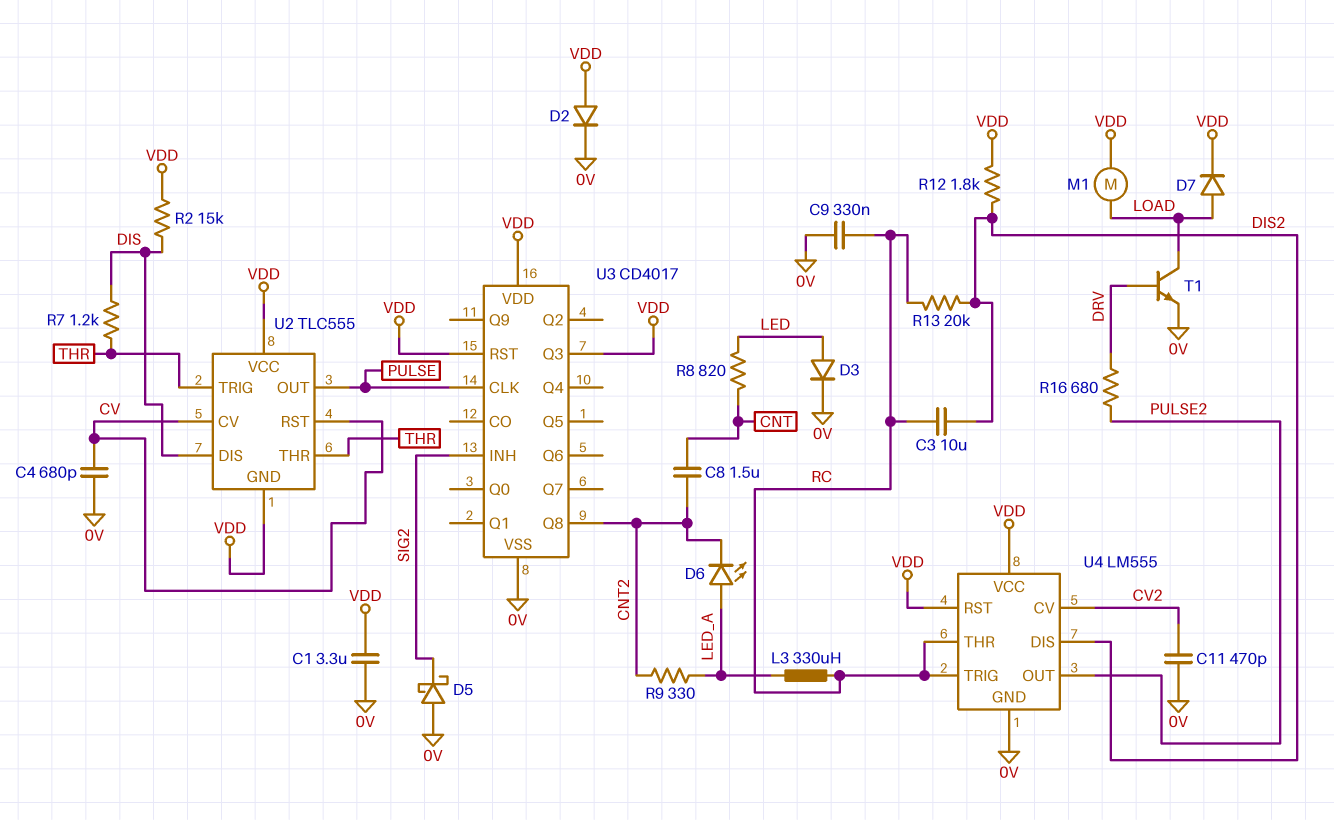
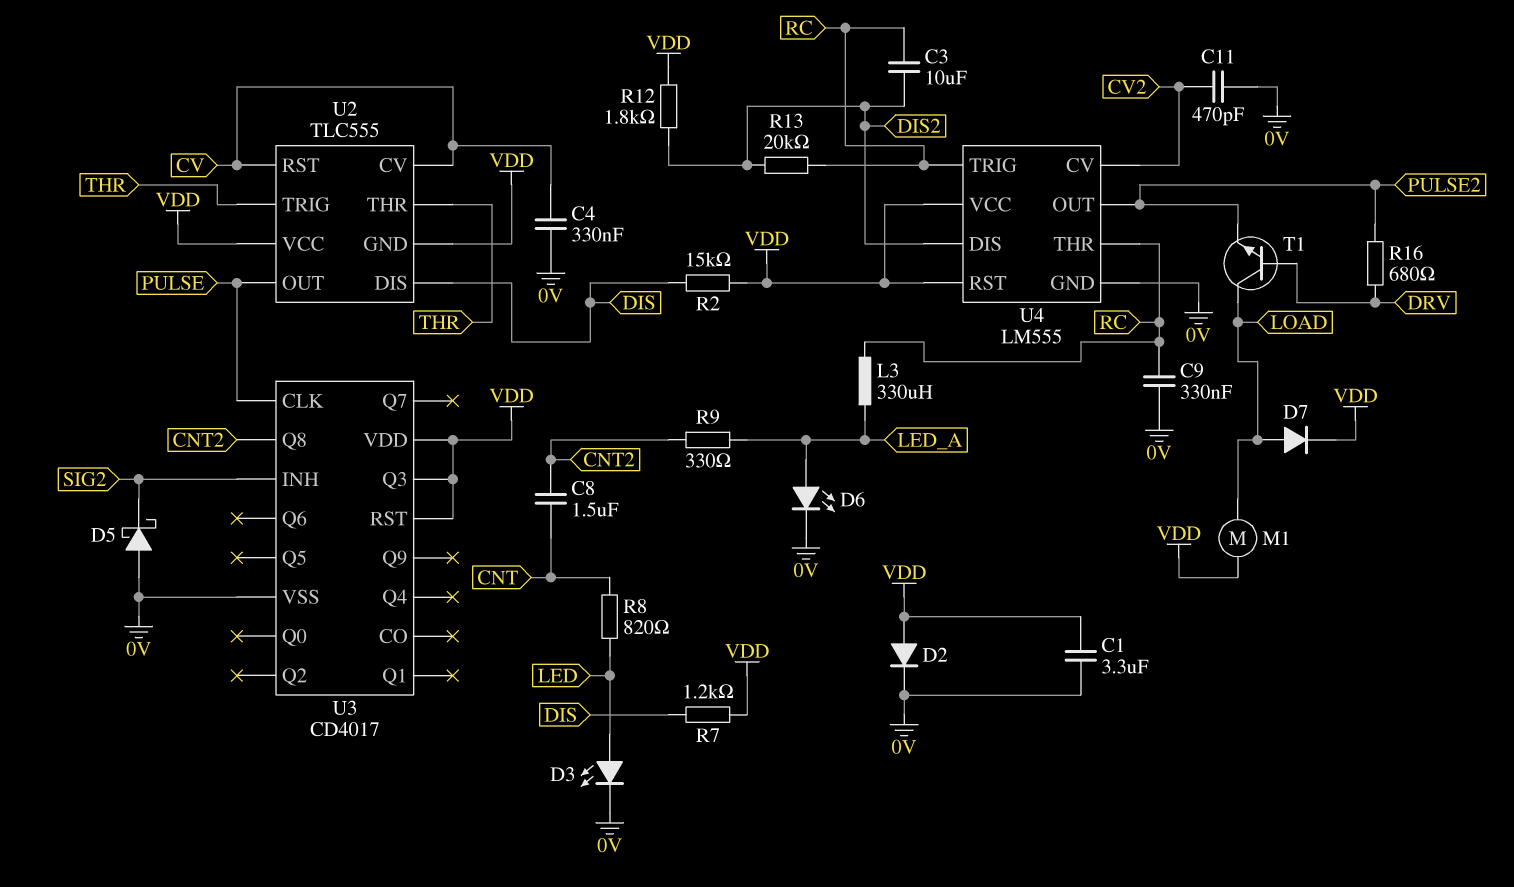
C4: 680pF (0V, CV) -> 330nF (0V, CV)
D3: diode (A LED, K 0V) -> LED (A LED, K 0V)
D6: LED (A LED_A, K CNT2) -> LED (A LED_A, K 0V)
R7: 1.2k (DIS, THR) -> 1.2k (DIS, VDD)
T1: NPN (B DRV, C LOAD, E 0V) -> NPN (B DRV, C LOAD, E PULSE2)

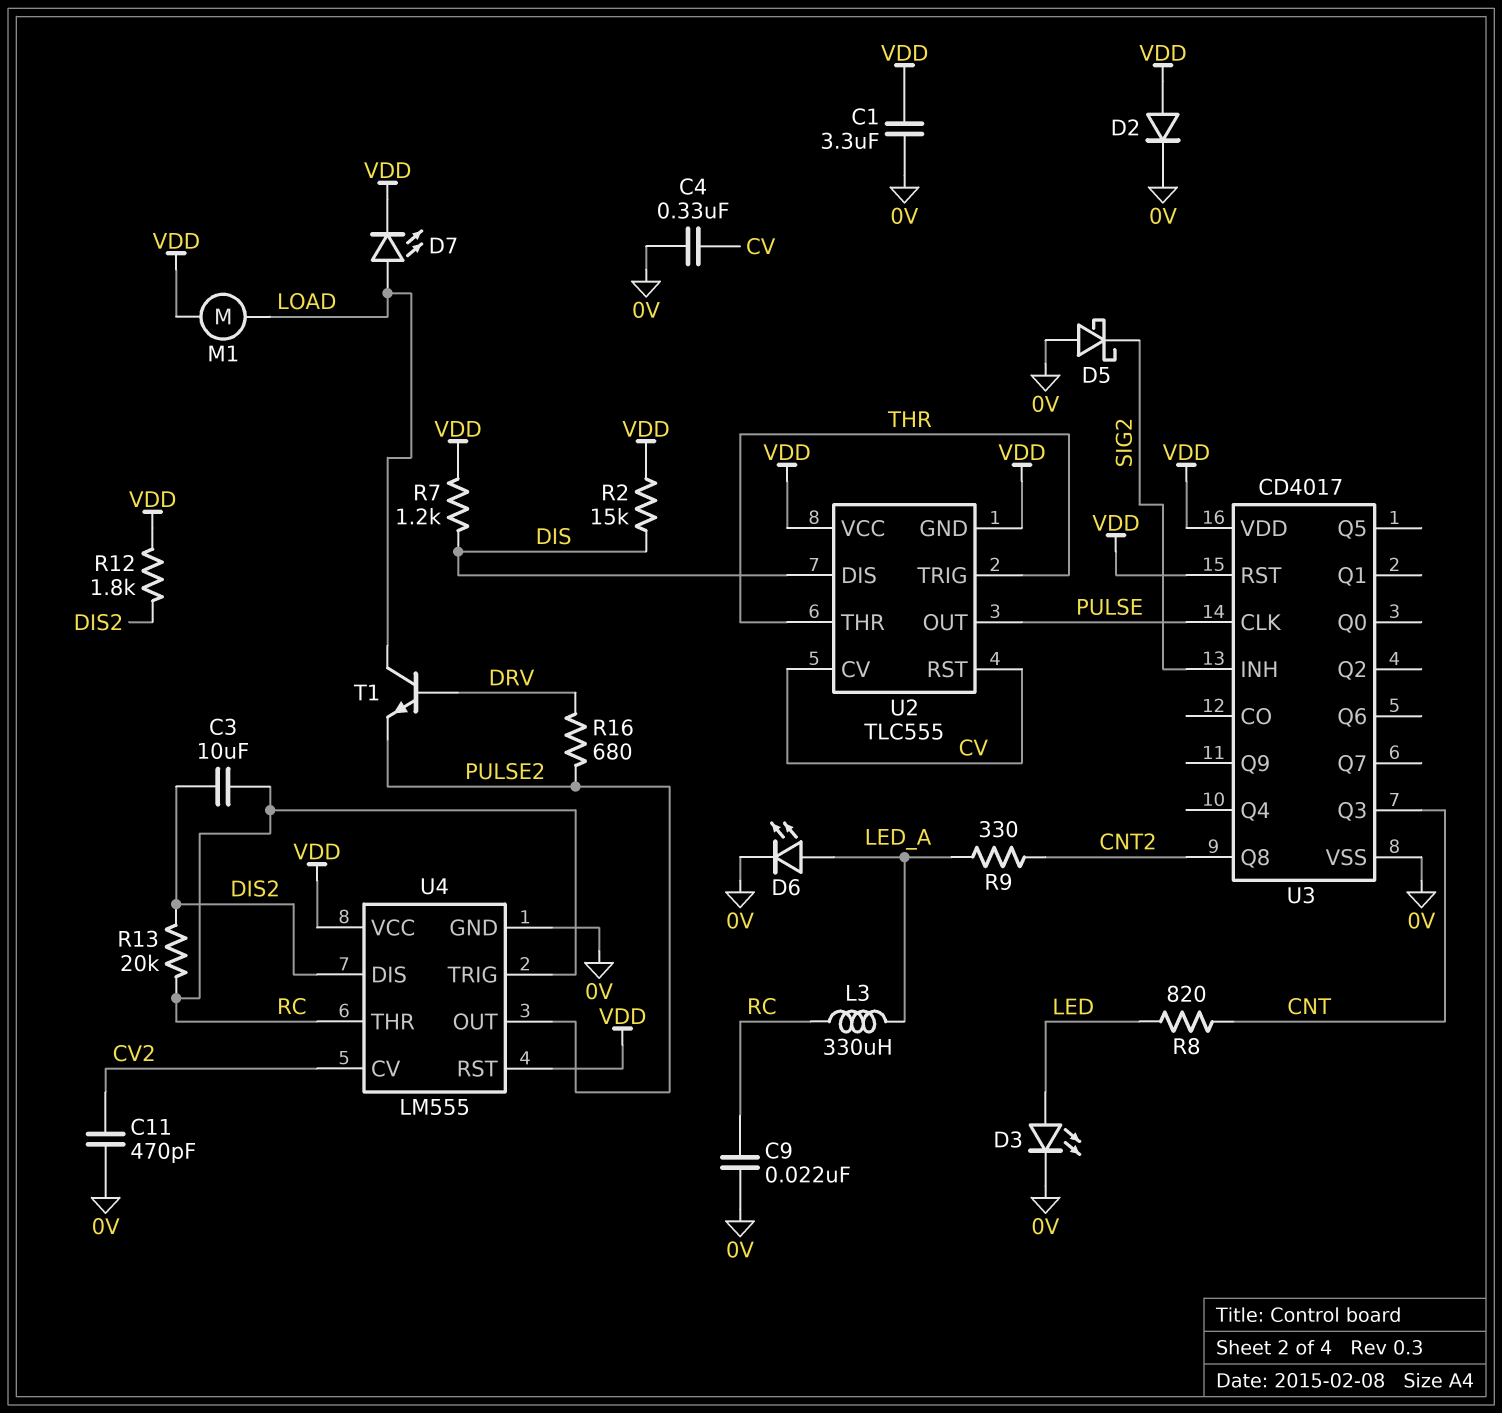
C8: 1.5uF (CNT, CNT2) -> none
C9: 330nF (0V, RC) -> 22nF (0V, RC)
D7: diode (A LOAD, K VDD) -> LED (A LOAD, K VDD)
U3 pin Q3: VDD -> CNT

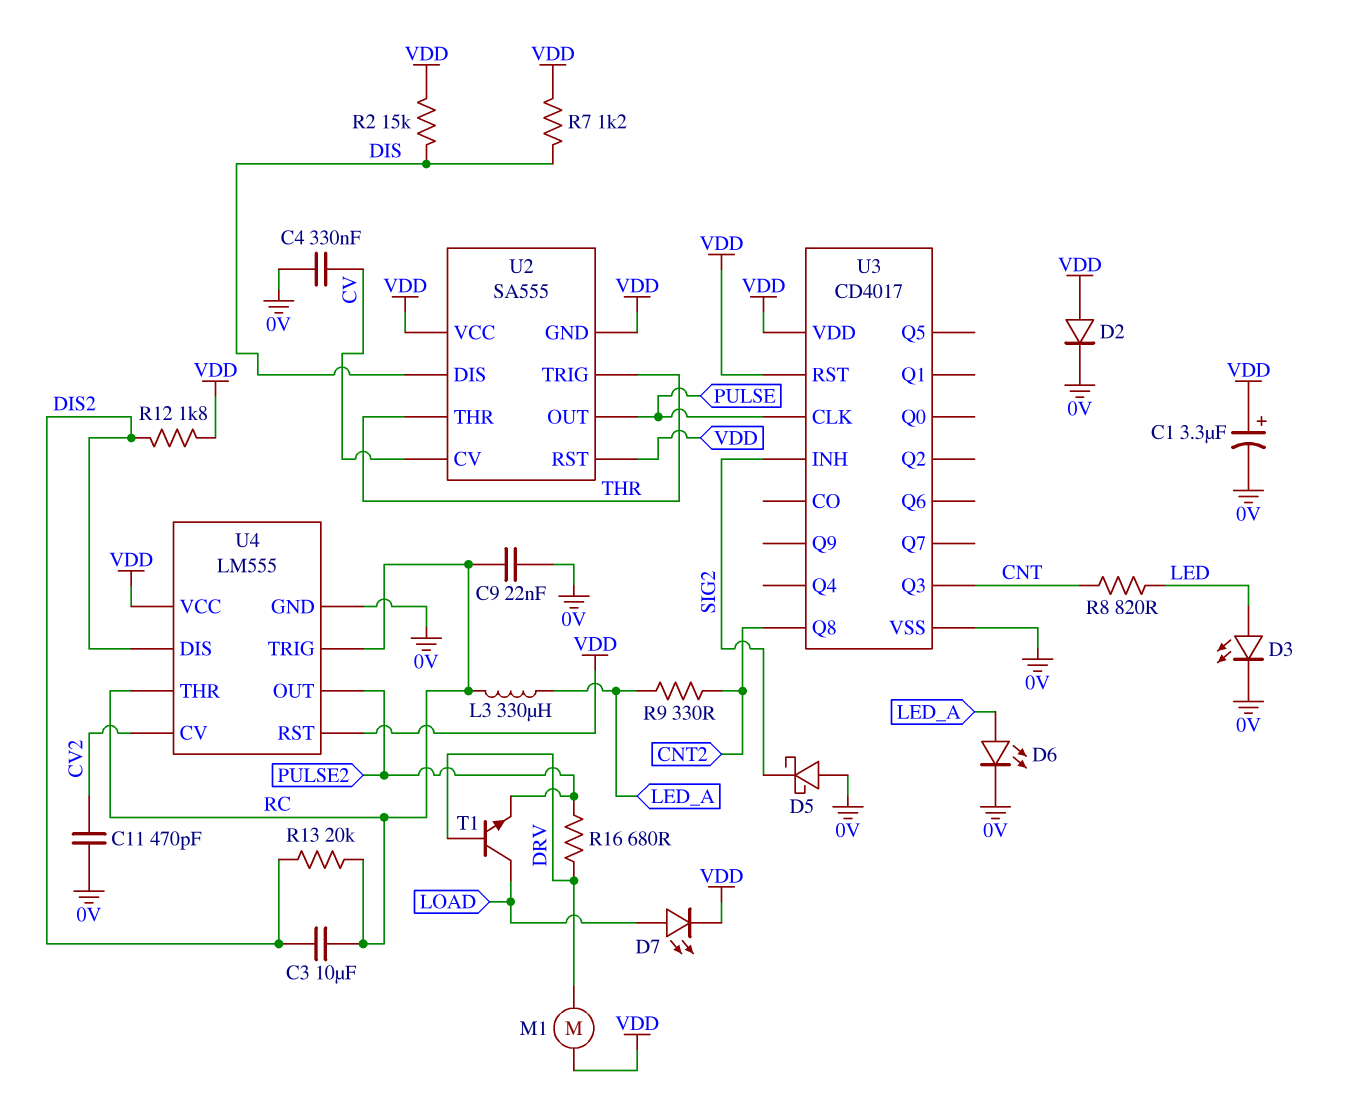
C1: 3.3uF (0V, VDD) -> 3.3uF (plus VDD, minus 0V)
M1: motor (LOAD, VDD) -> motor (DRV, VDD)
U2: TLC555 -> SA555
U2 pin RST: CV -> VDD

